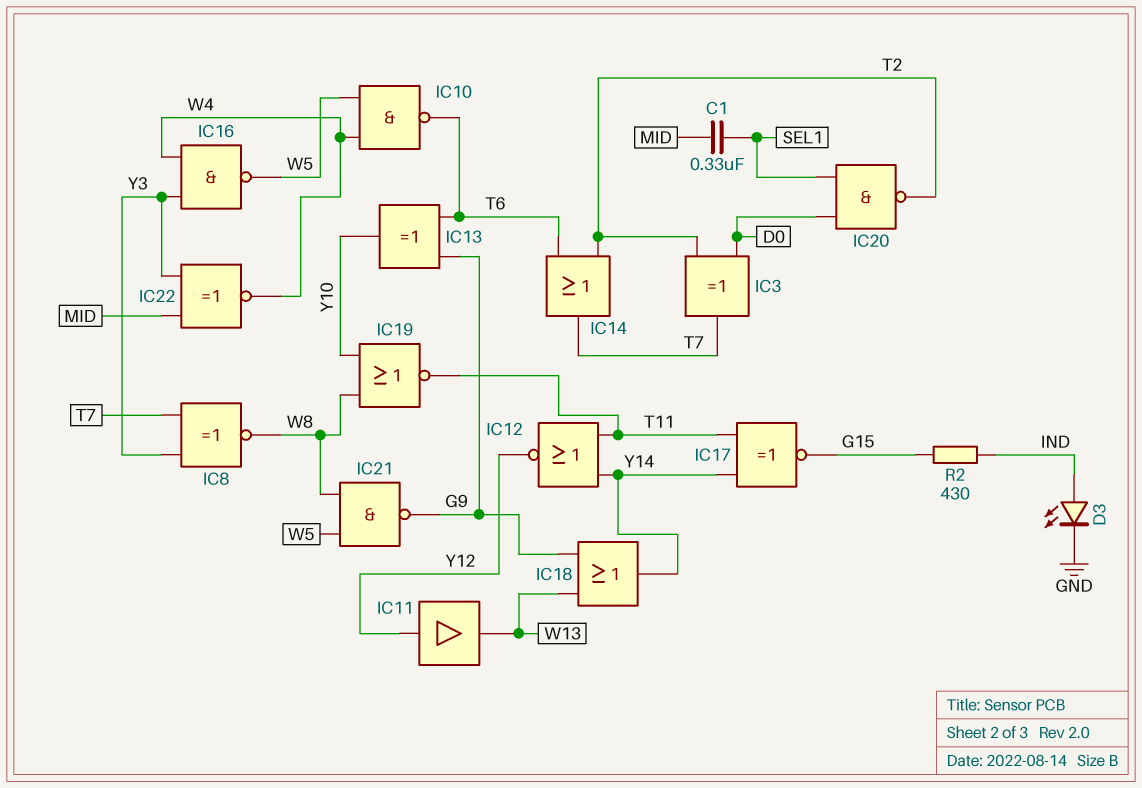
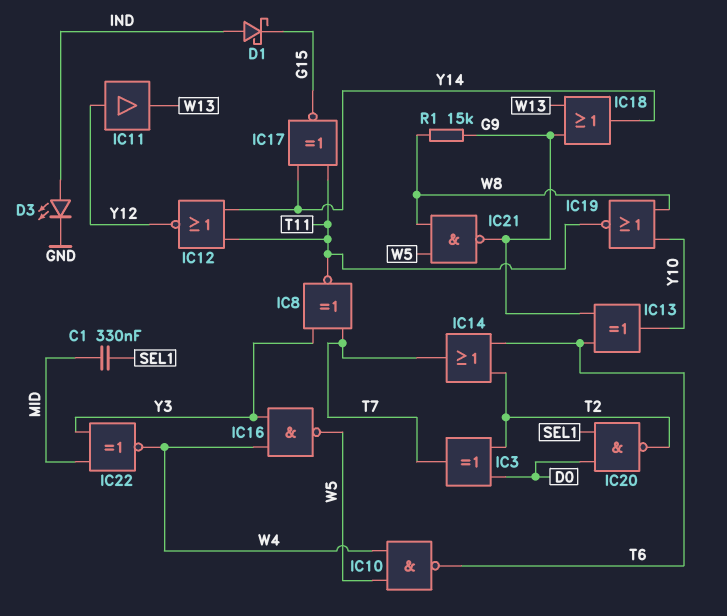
D1: none -> schottky (A IND, K G15)
IC8: XNOR (in T7, in Y3, out W8) -> XNOR (in T7, in Y3, out T11)
R1: none -> 15k (G9, W8)
R2: 430 (G15, IND) -> none

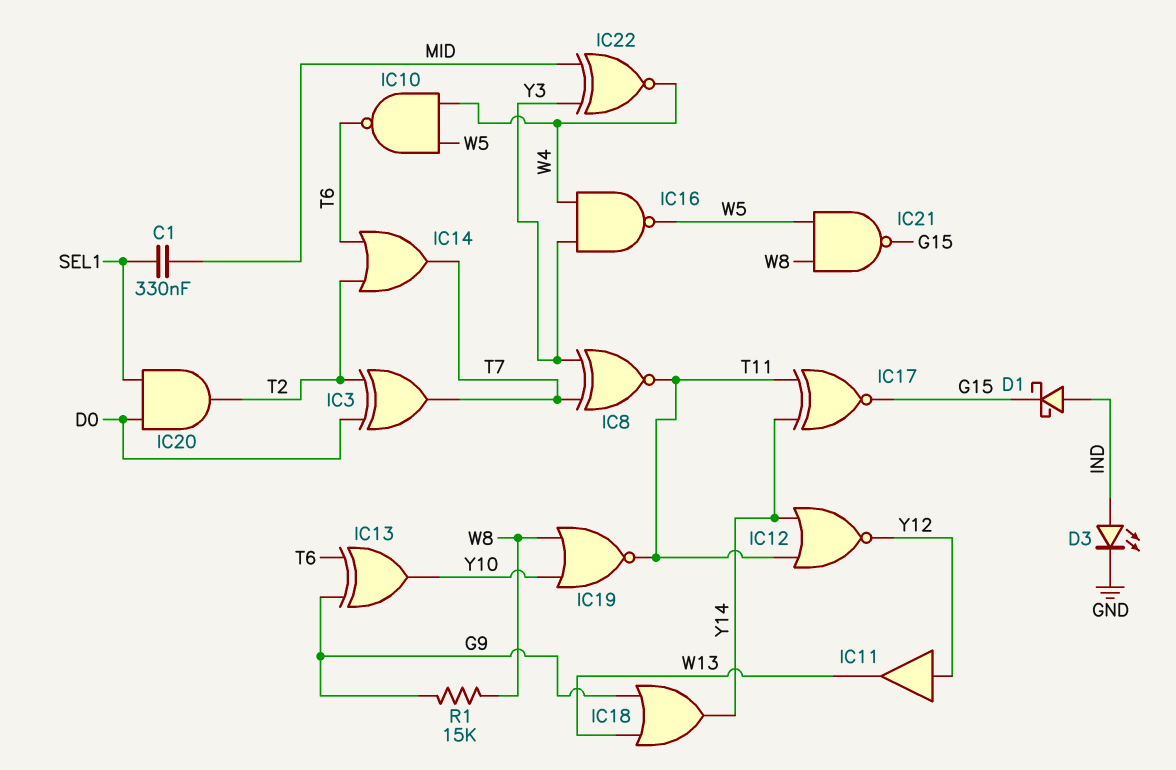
IC20: NAND (in D0, in SEL1, out T2) -> AND (in D0, in SEL1, out T2)
IC21: NAND (in W5, in W8, out G9) -> NAND (in W5, in W8, out G15)

